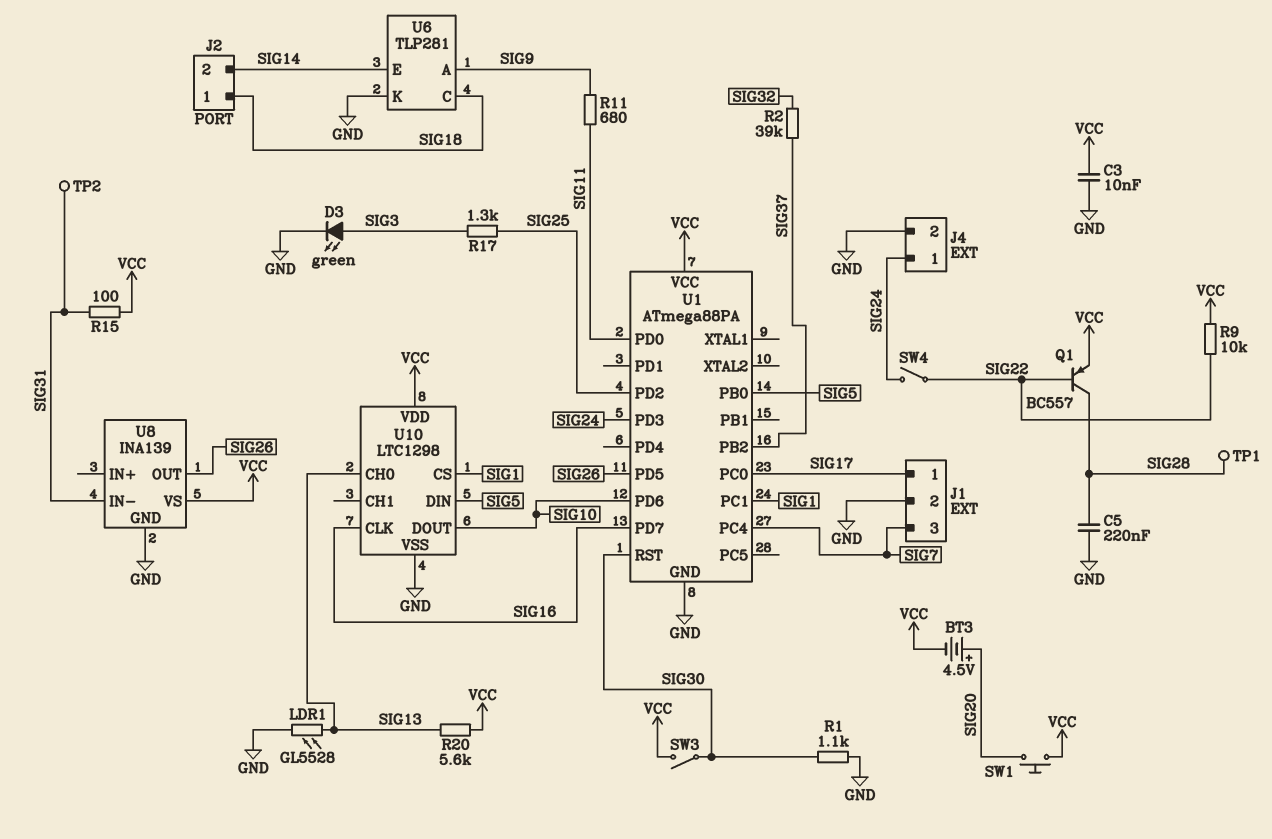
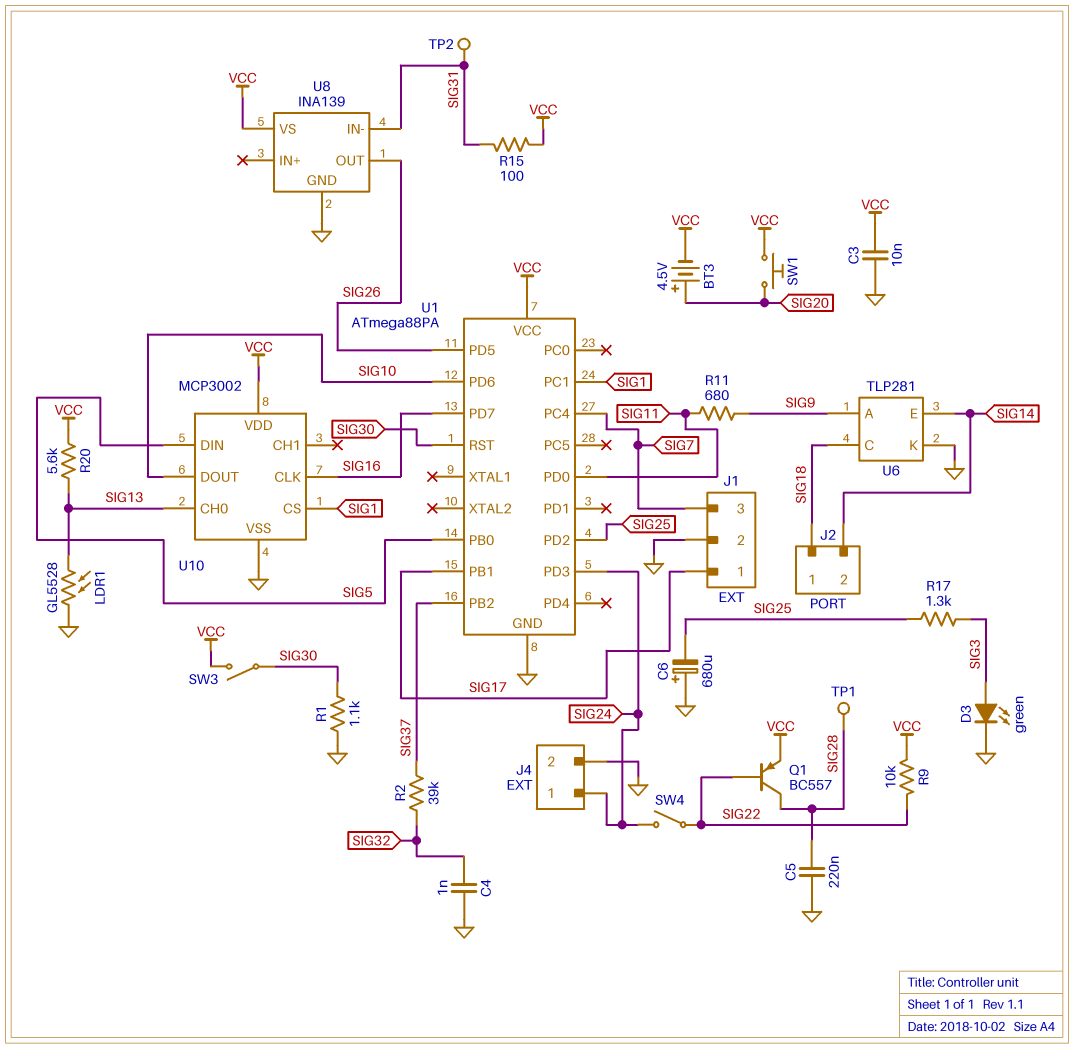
C4: none -> 1nF (GND, SIG32)
C6: none -> 680uF (plus GND, minus SIG25)
U1 pin PB1: none -> SIG17
U1 pin PC0: SIG17 -> none
U10: LTC1298 -> MCP3002

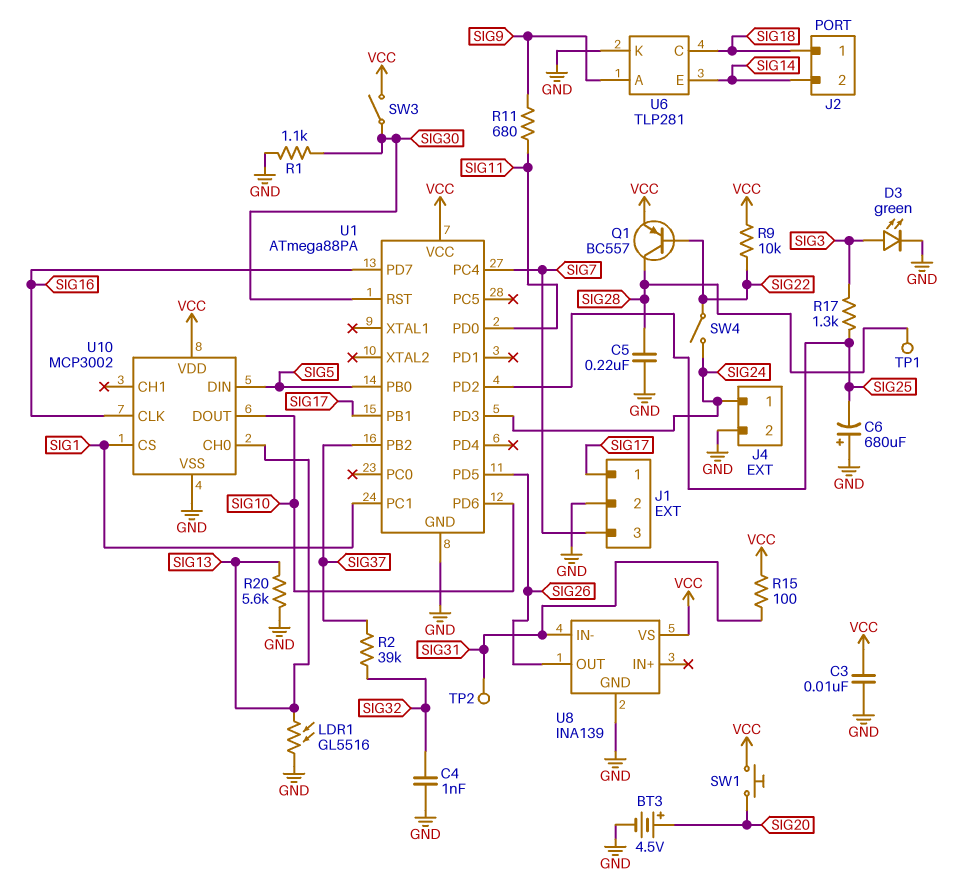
BT3: 4.5V (plus SIG20, minus VCC) -> 4.5V (plus SIG20, minus GND)
LDR1: GL5528 (GND, SIG13) -> GL5516 (GND, SIG13)
R20: 5.6k (SIG13, VCC) -> 5.6k (GND, SIG13)

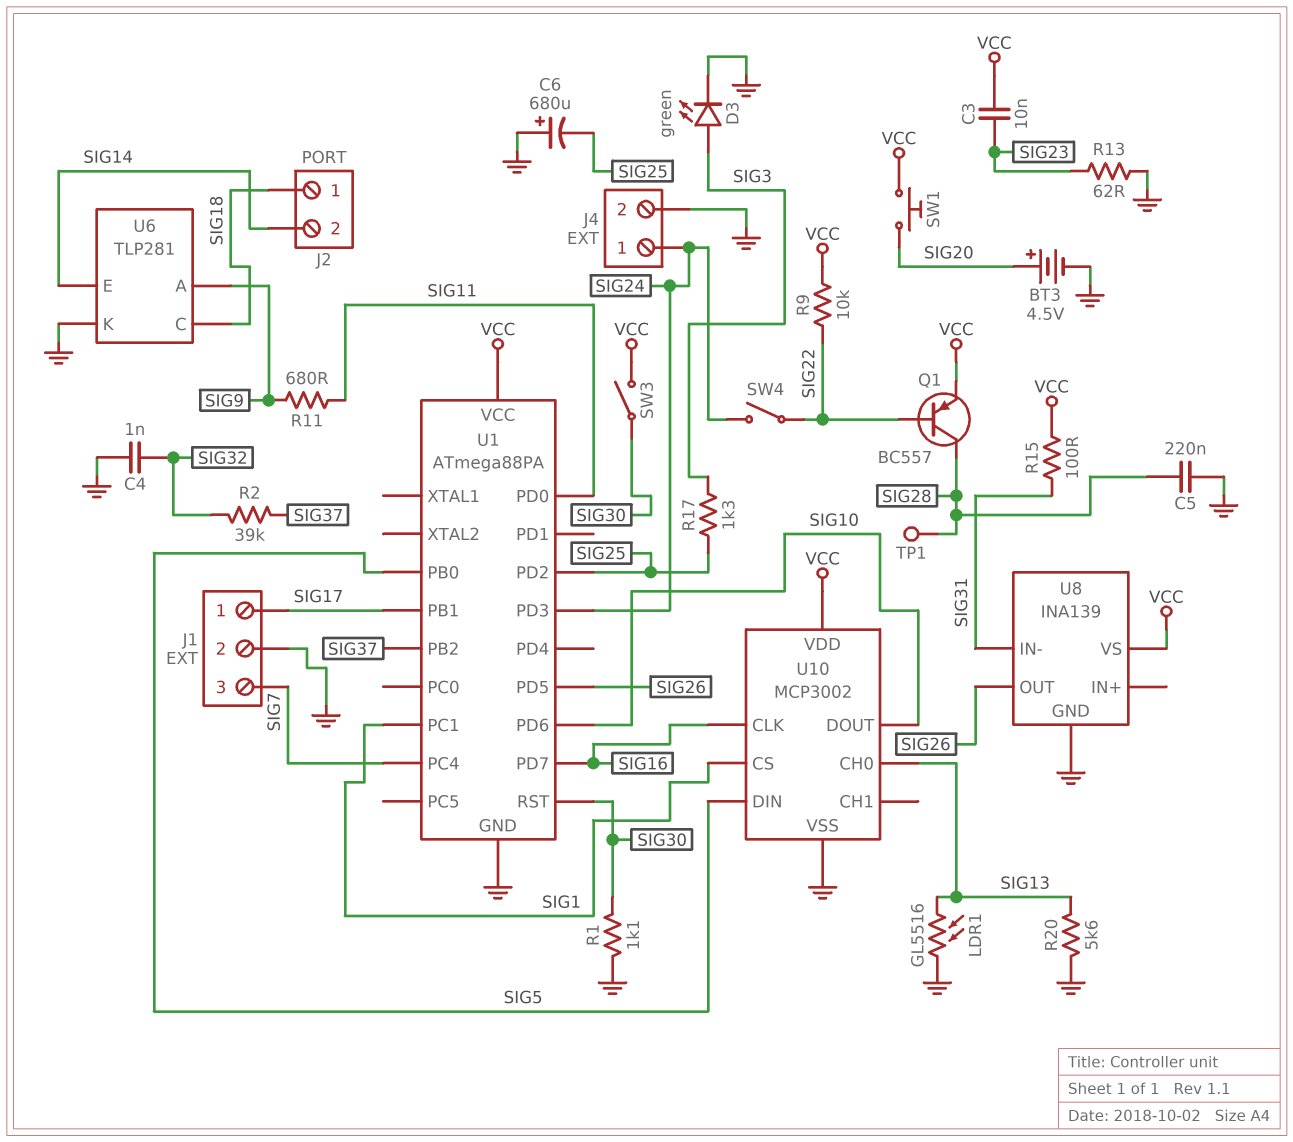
C3: 10nF (GND, VCC) -> 10nF (SIG23, VCC)
R13: none -> 62 (GND, SIG23)
TP2: test point (SIG31) -> none

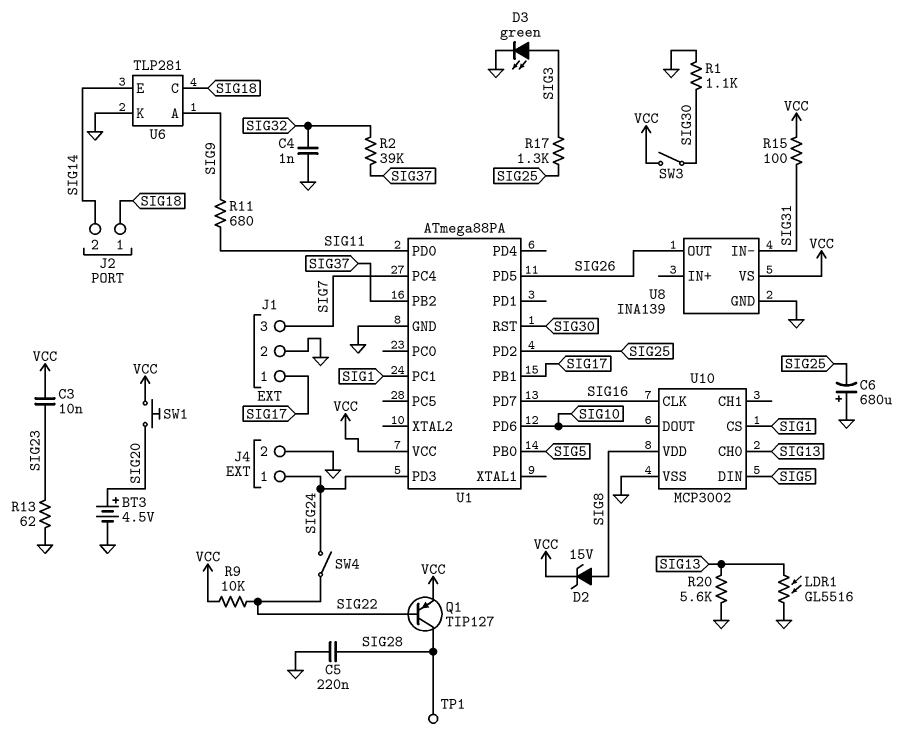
D2: none -> zener 15V (A SIG8, K VCC)
Q1: PNP BC557 (B SIG22, C SIG28, E VCC) -> PNP TIP127 (B SIG22, C SIG28, E VCC)
U10 pin VDD: VCC -> SIG8

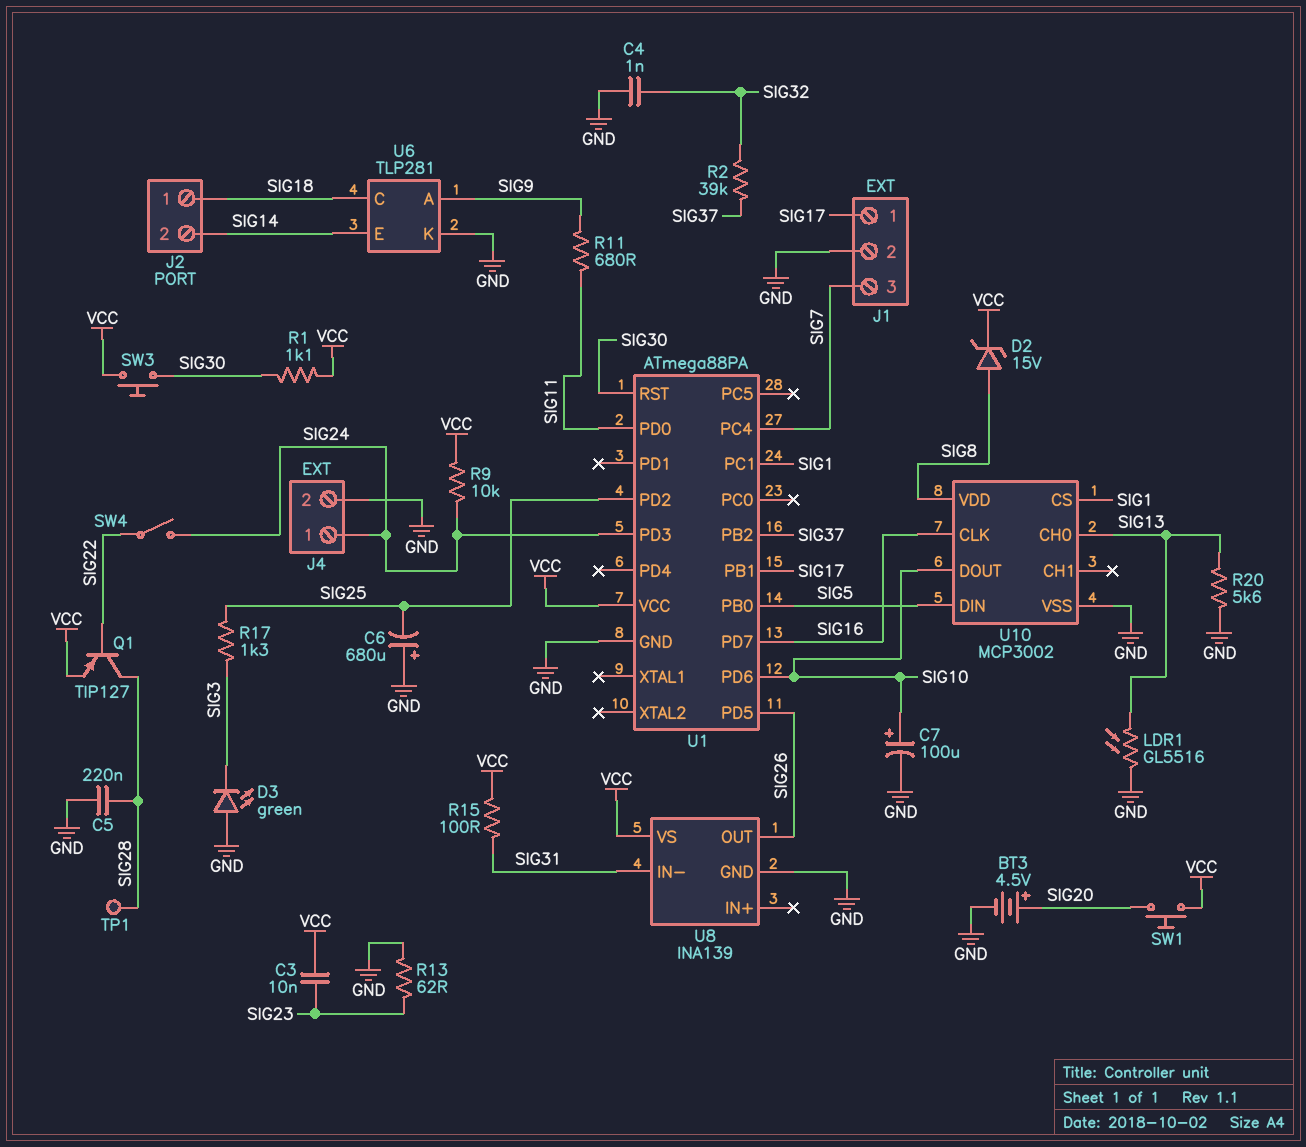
C7: none -> 100uF (plus SIG10, minus GND)
D3: LED green (A SIG3, K GND) -> LED green (A GND, K SIG3)
R1: 1.1k (GND, SIG30) -> 1.1k (SIG30, VCC)
R9: 10k (SIG22, VCC) -> 10k (SIG24, VCC)
SW3: switch (SIG30, VCC) -> button (SIG30, VCC)

